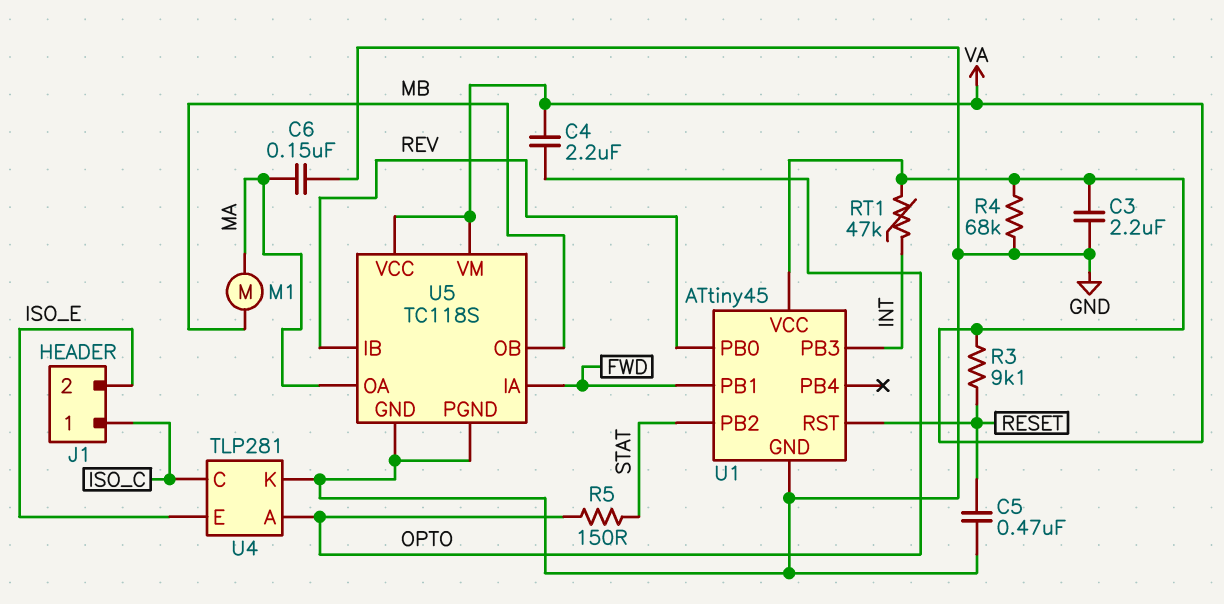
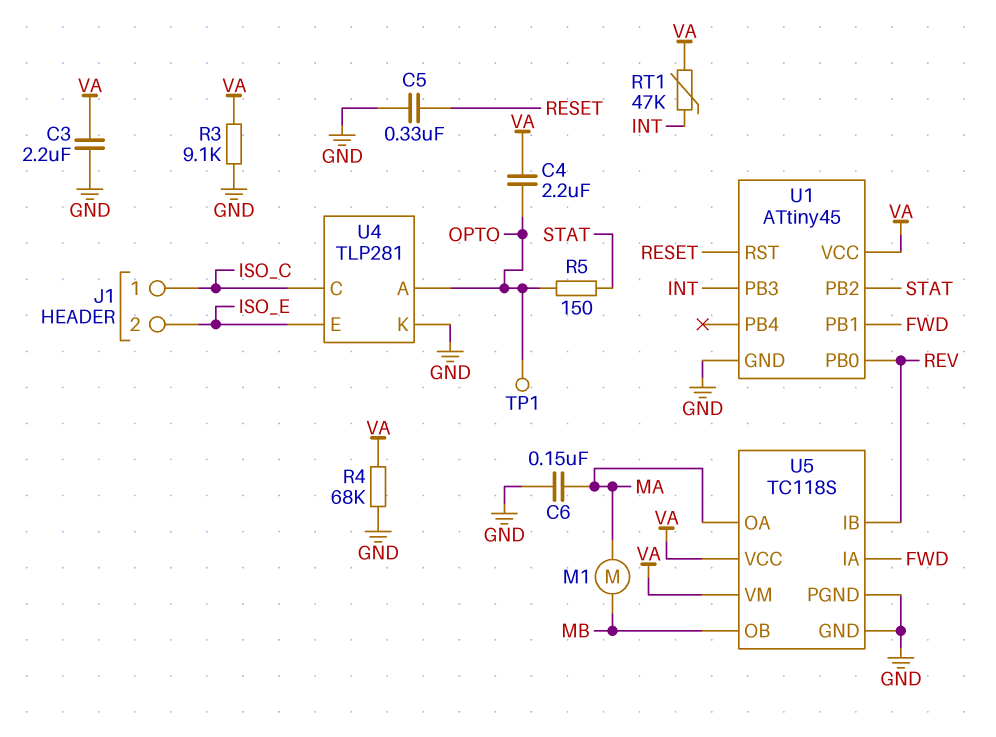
C5: 470nF (GND, RESET) -> 330nF (GND, RESET)
R3: 9.1k (RESET, VA) -> 9.1k (GND, VA)
TP1: none -> test point (OPTO)

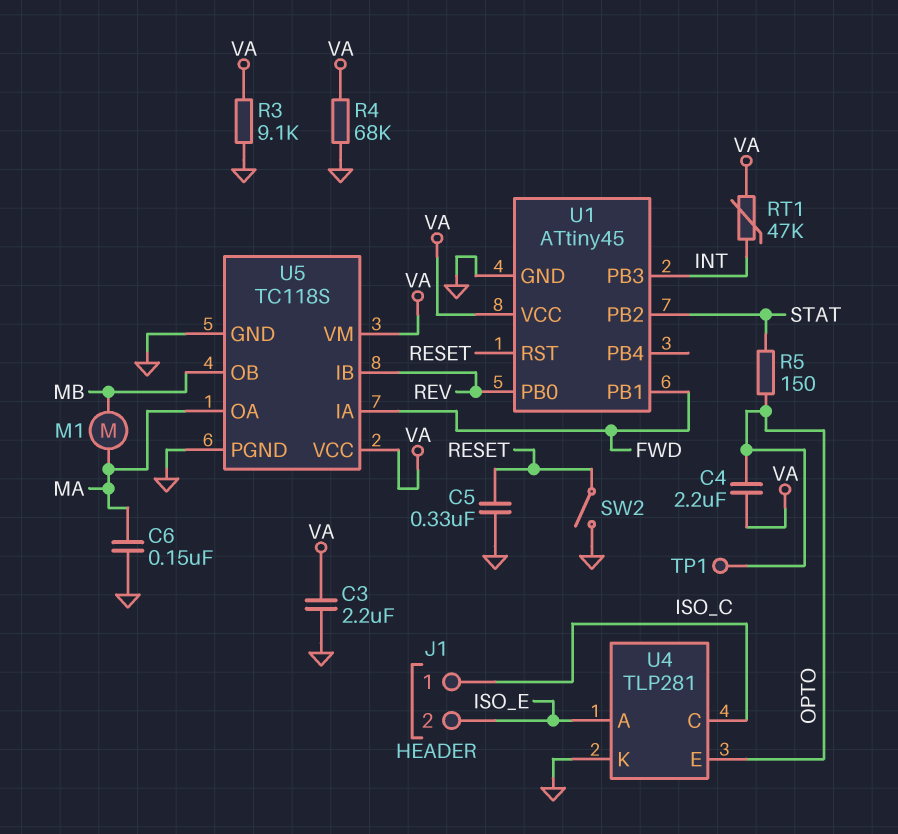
SW2: none -> switch (GND, RESET)
U4 pin A: OPTO -> ISO_E
U4 pin E: ISO_E -> OPTO

